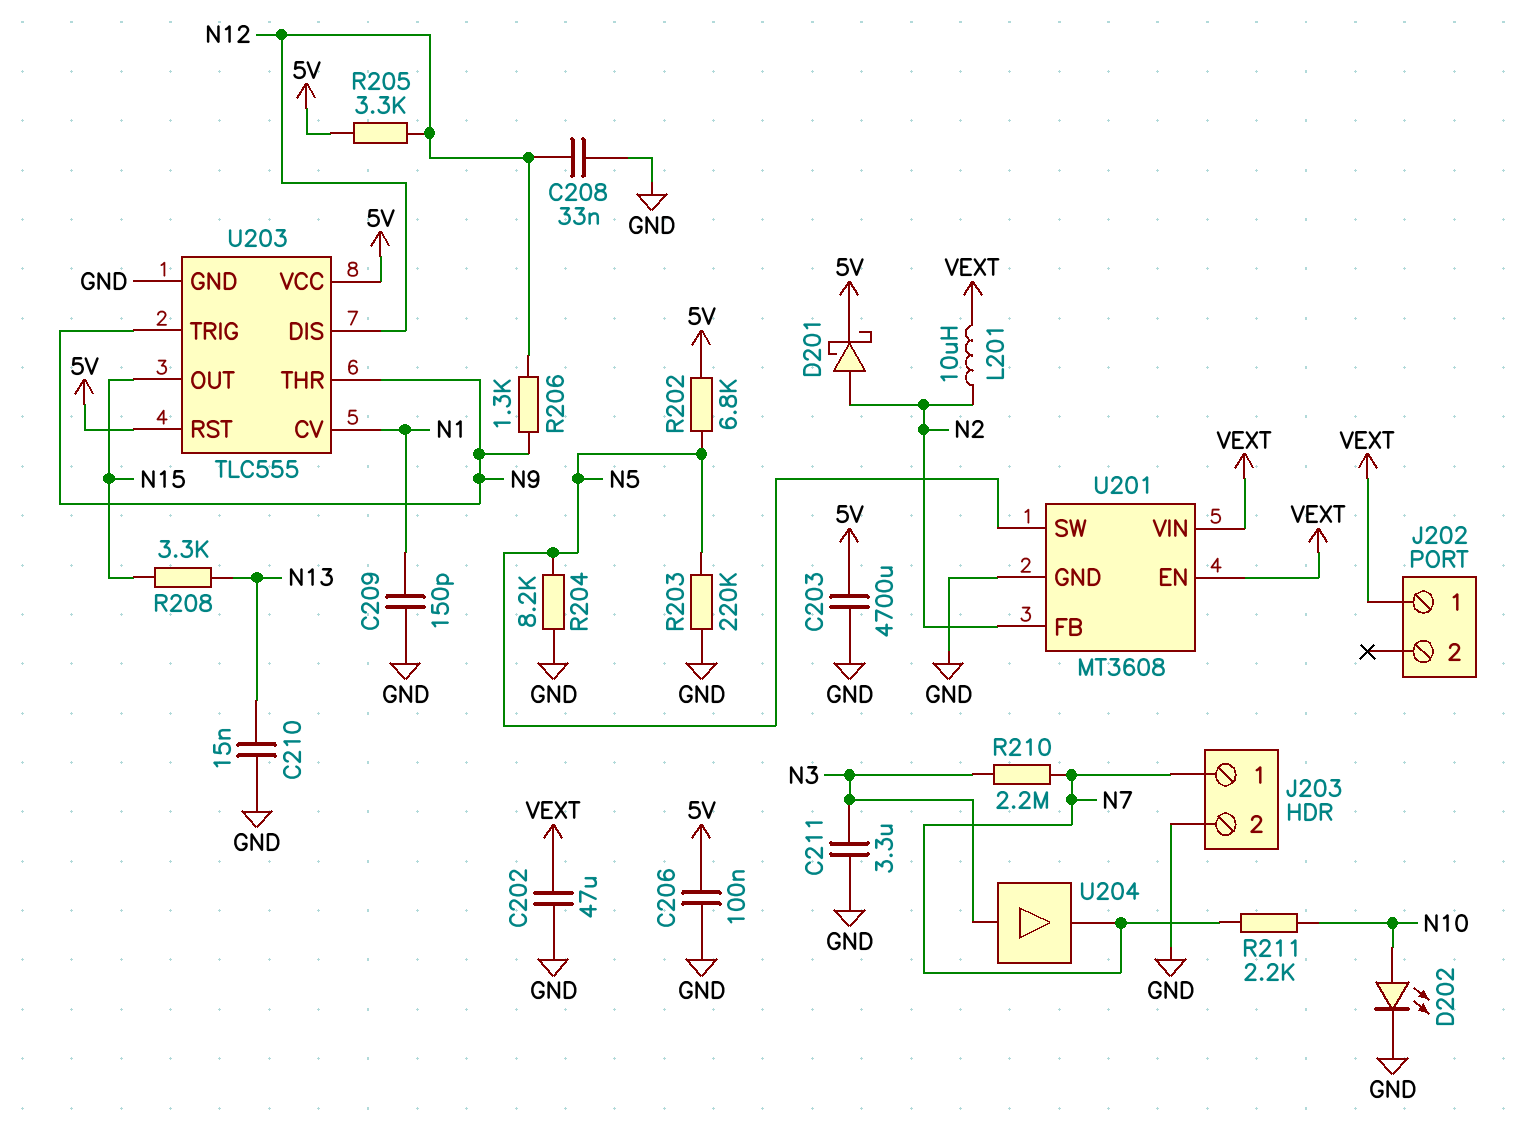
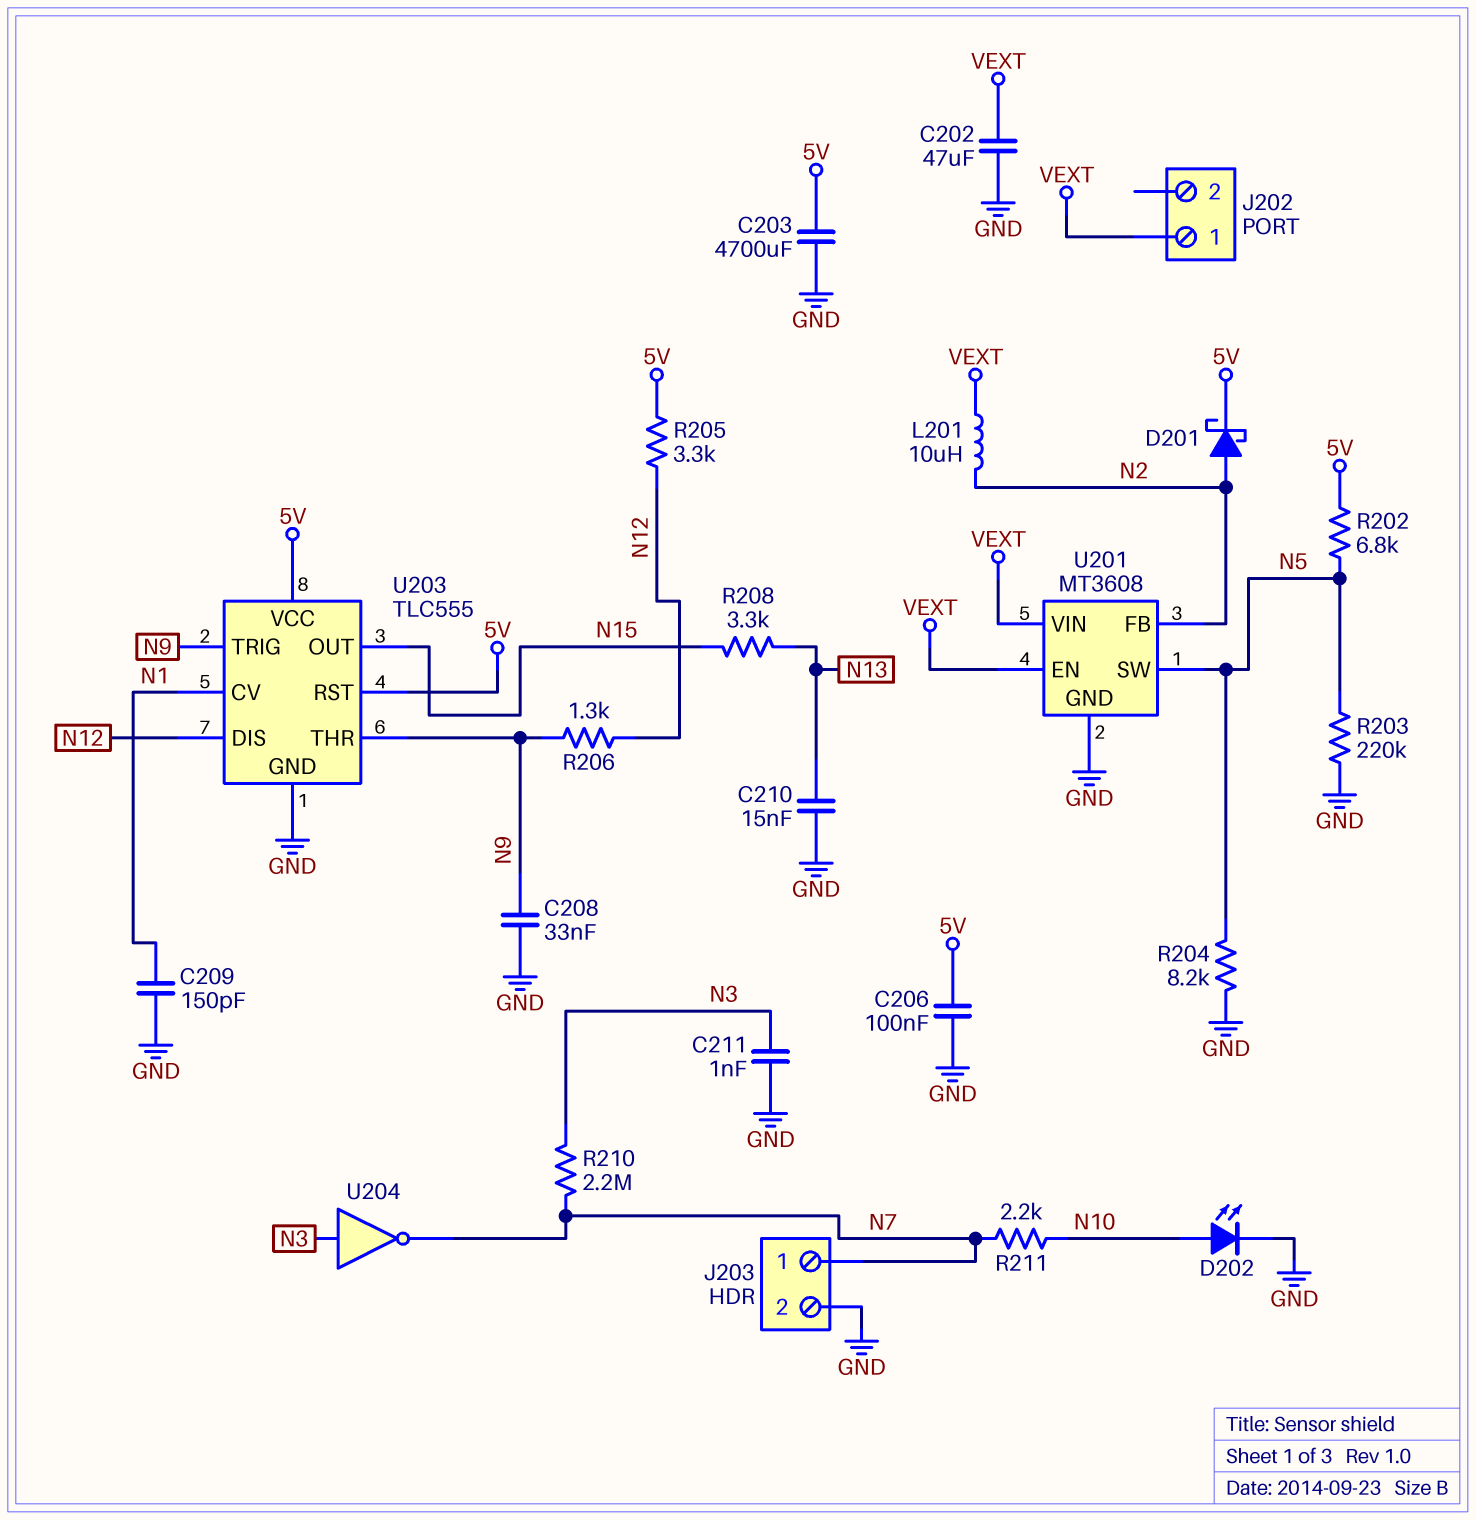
C208: 33nF (GND, N12) -> 33nF (GND, N9)
C211: 3.3uF (GND, N3) -> 1nF (GND, N3)
U204: buffer (in N3, out N7) -> NOT (in N3, out N7)

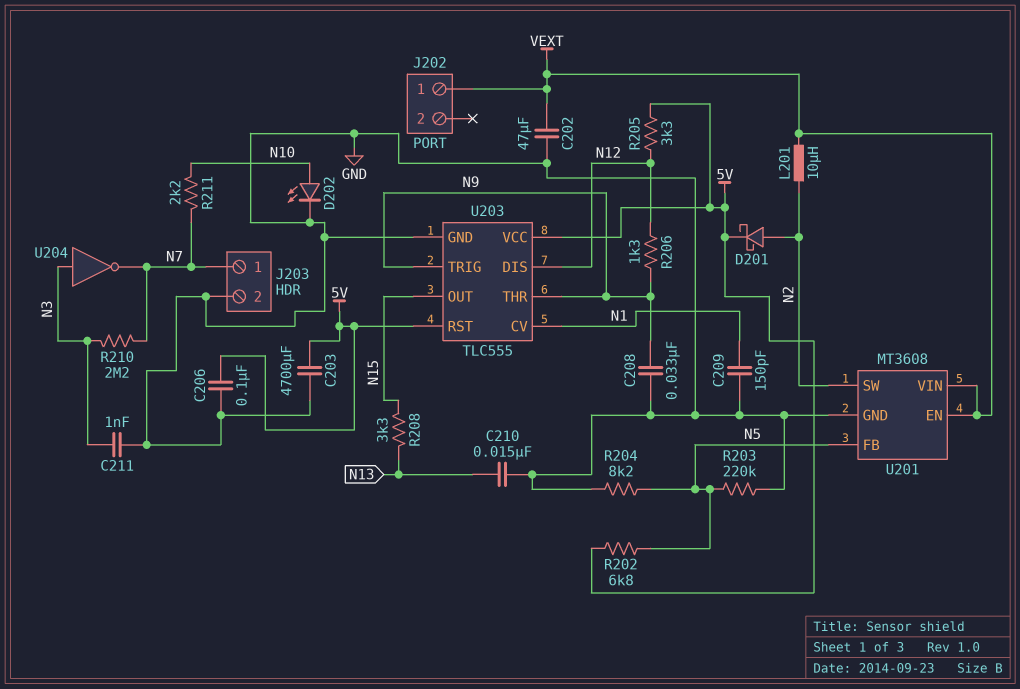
U201 pin FB: N2 -> N5
U201 pin SW: N5 -> N2

